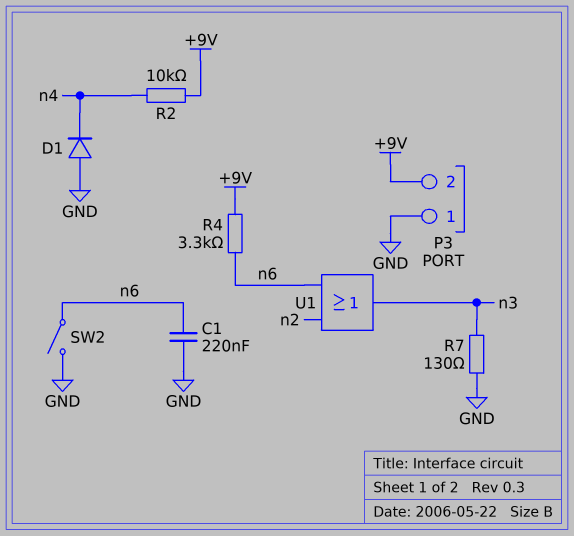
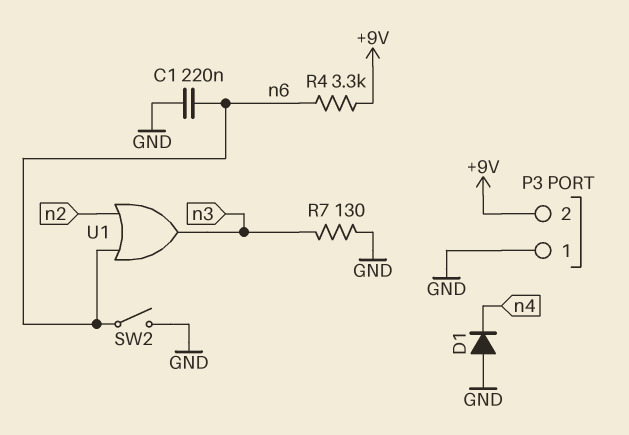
R2: 10k (+9V, n4) -> none

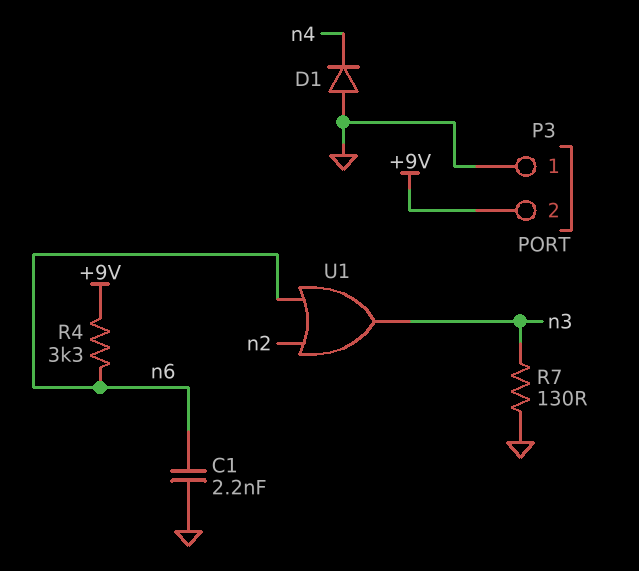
C1: 220nF (GND, n6) -> 2.2nF (GND, n6)
SW2: switch (GND, n6) -> none

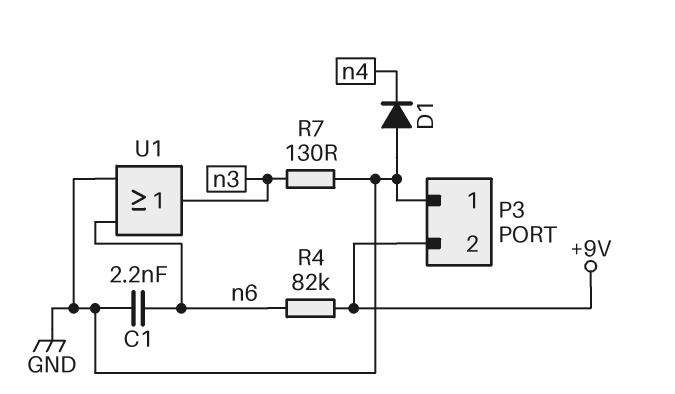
R4: 3.3k (+9V, n6) -> 82k (+9V, n6)
U1: OR (in n2, in n6, out n3) -> OR (in GND, in n6, out n3)

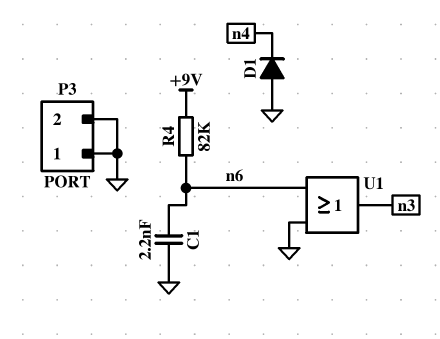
P3 pin 2: +9V -> GND
R7: 130 (GND, n3) -> none

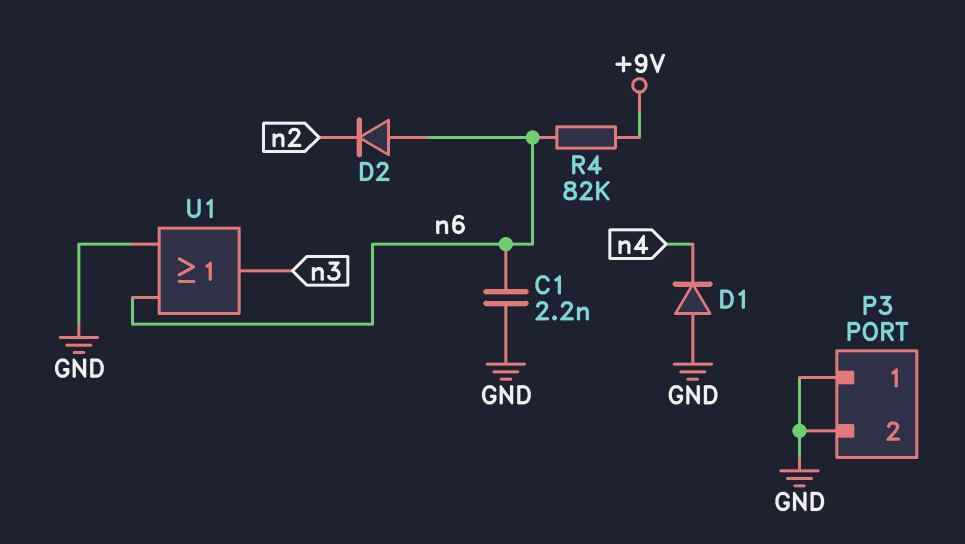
D2: none -> diode (A n6, K n2)

